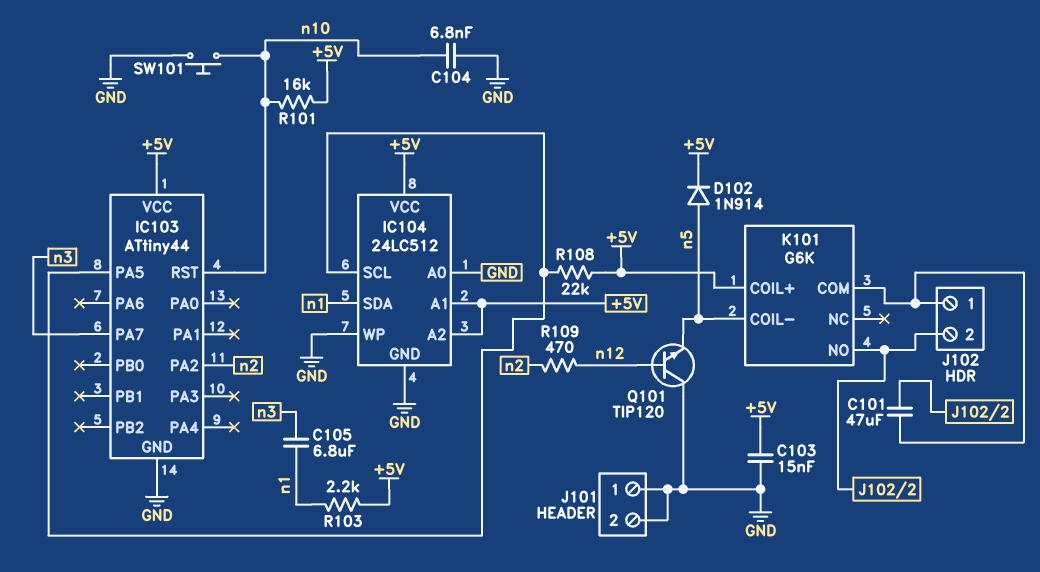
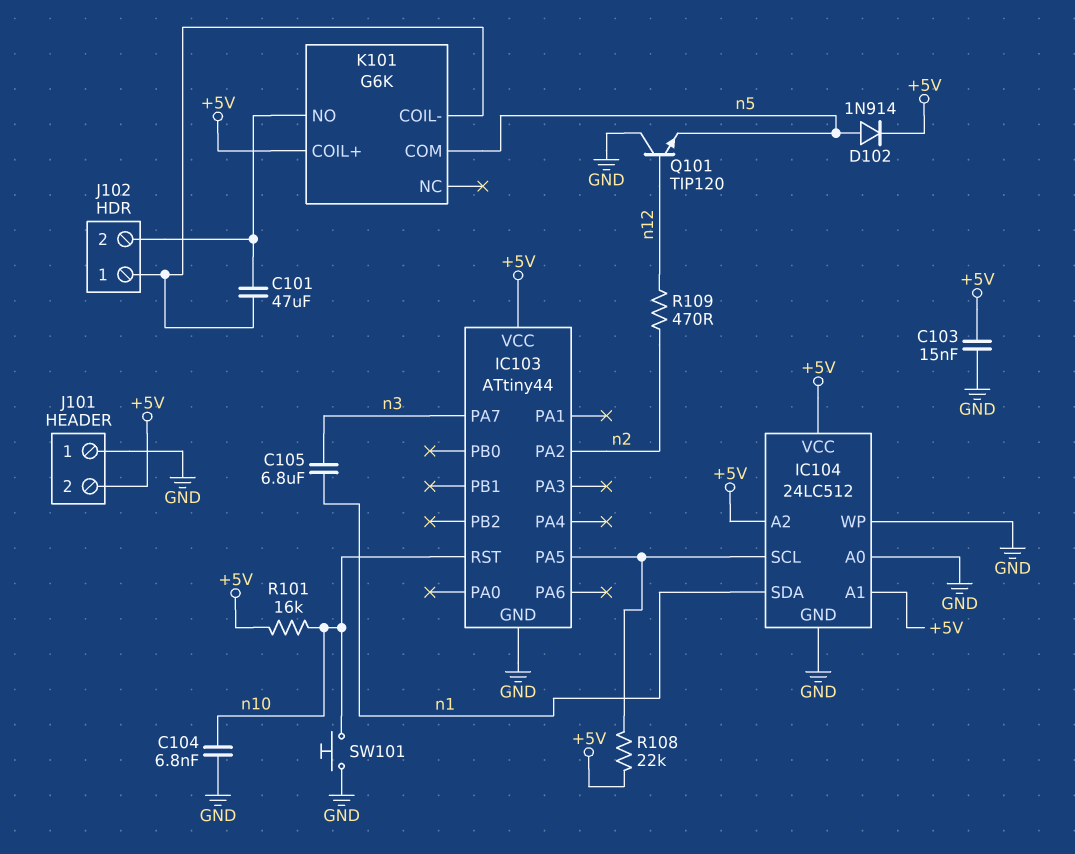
J101 pin 2: GND -> +5V
K101 pin COIL-: n5 -> J102/1
K101 pin COM: J102/1 -> n5
R103: 2.2k (+5V, n1) -> none

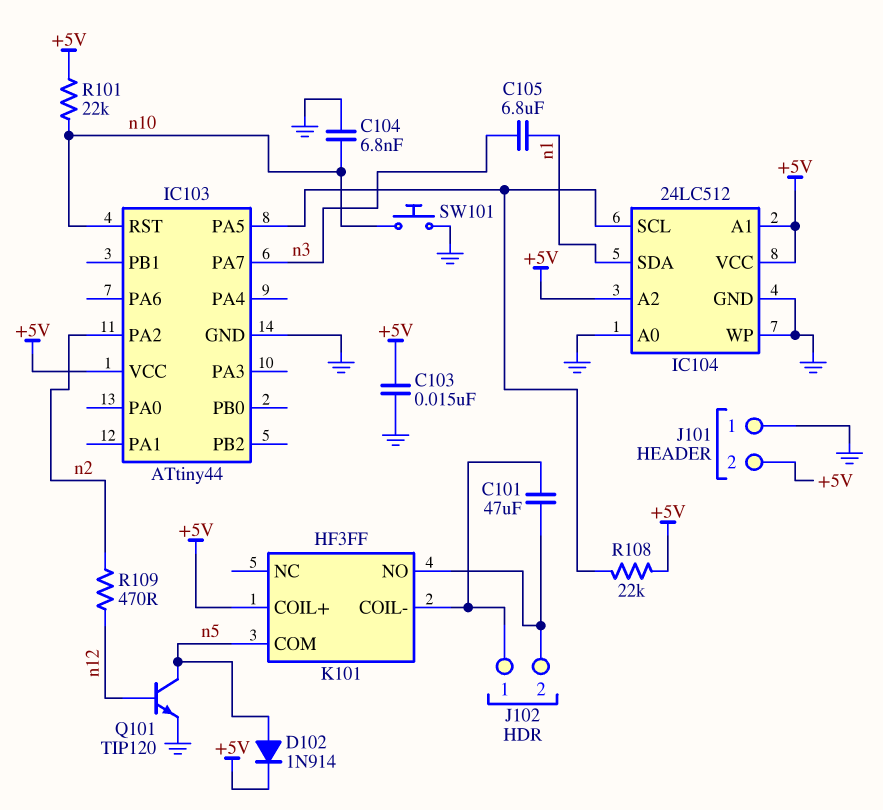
K101: G6K -> HF3FF
Q101: NPN TIP120 (B n12, C GND, E n5) -> NPN TIP120 (B n12, C n5, E GND)
R101: 16k (+5V, n10) -> 22k (+5V, n10)

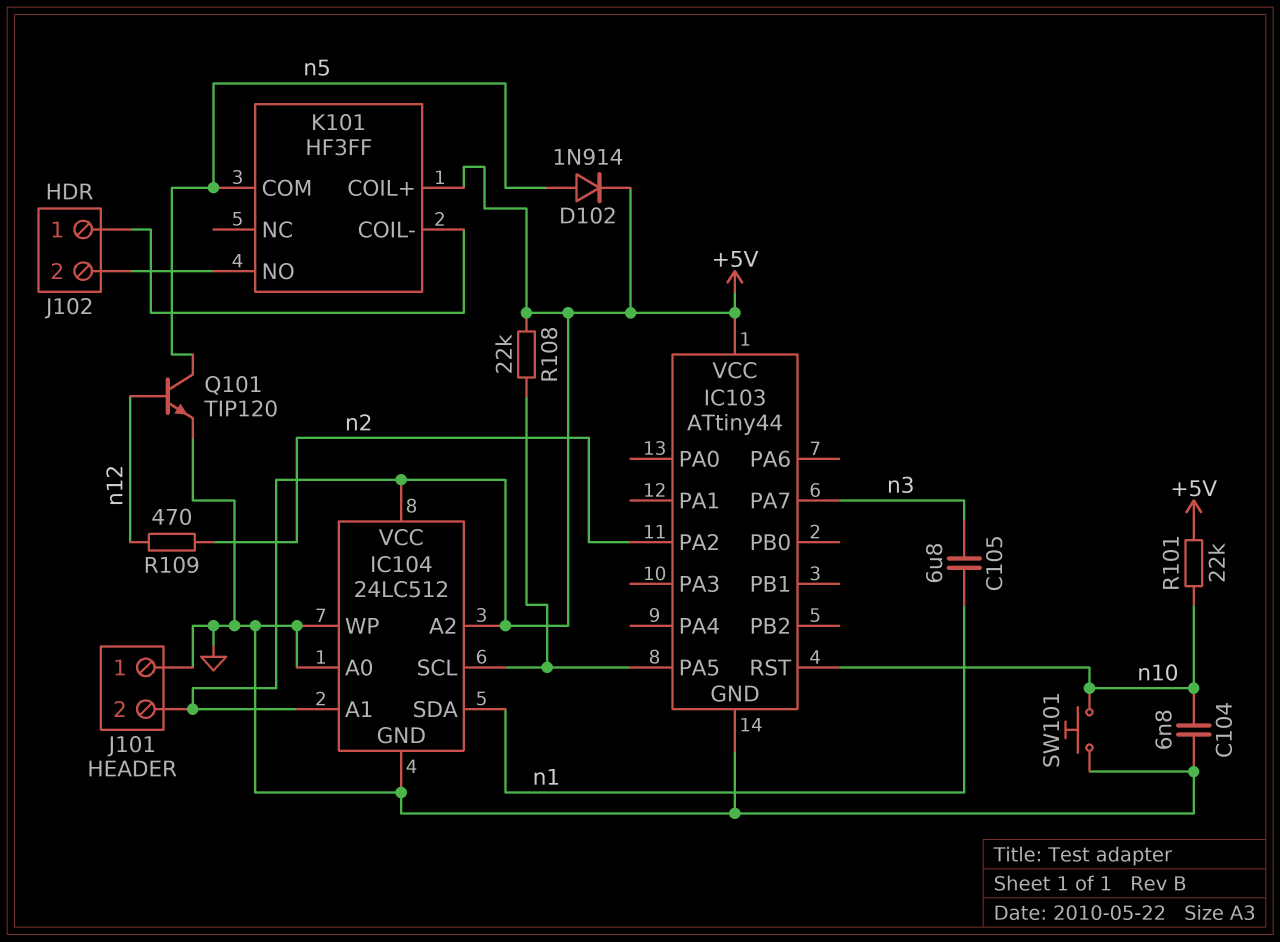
C101: 47uF (J102/1, J102/2) -> none
C103: 15nF (+5V, GND) -> none

